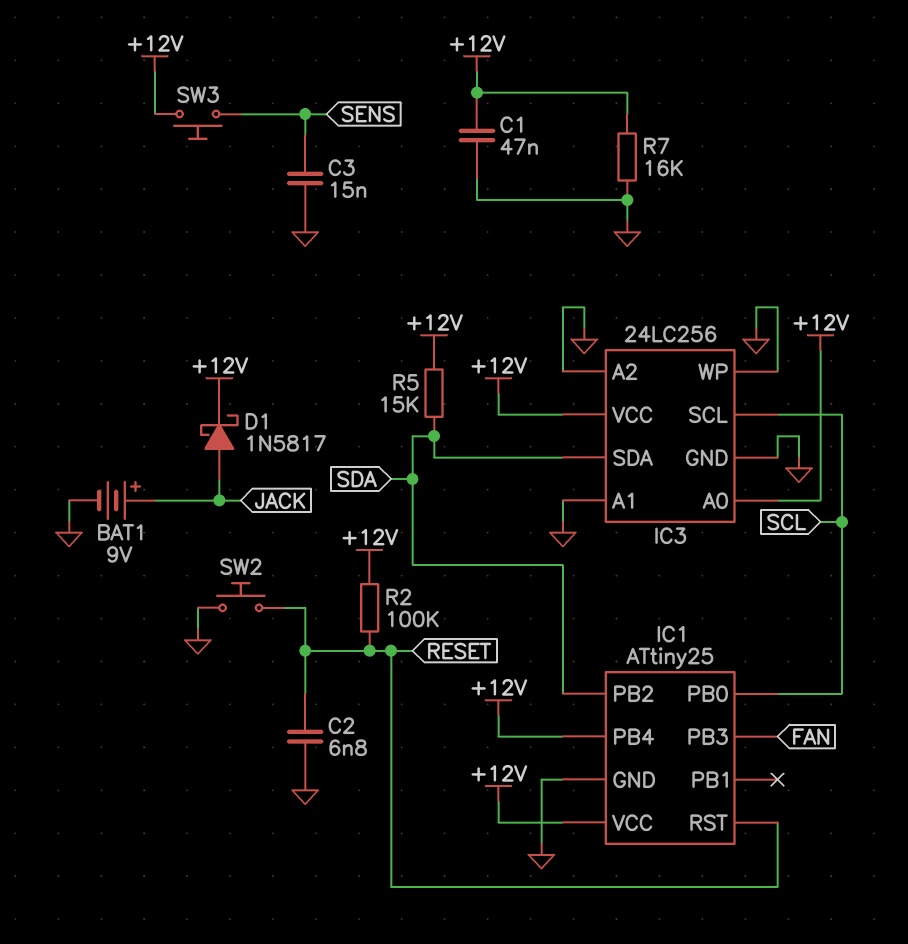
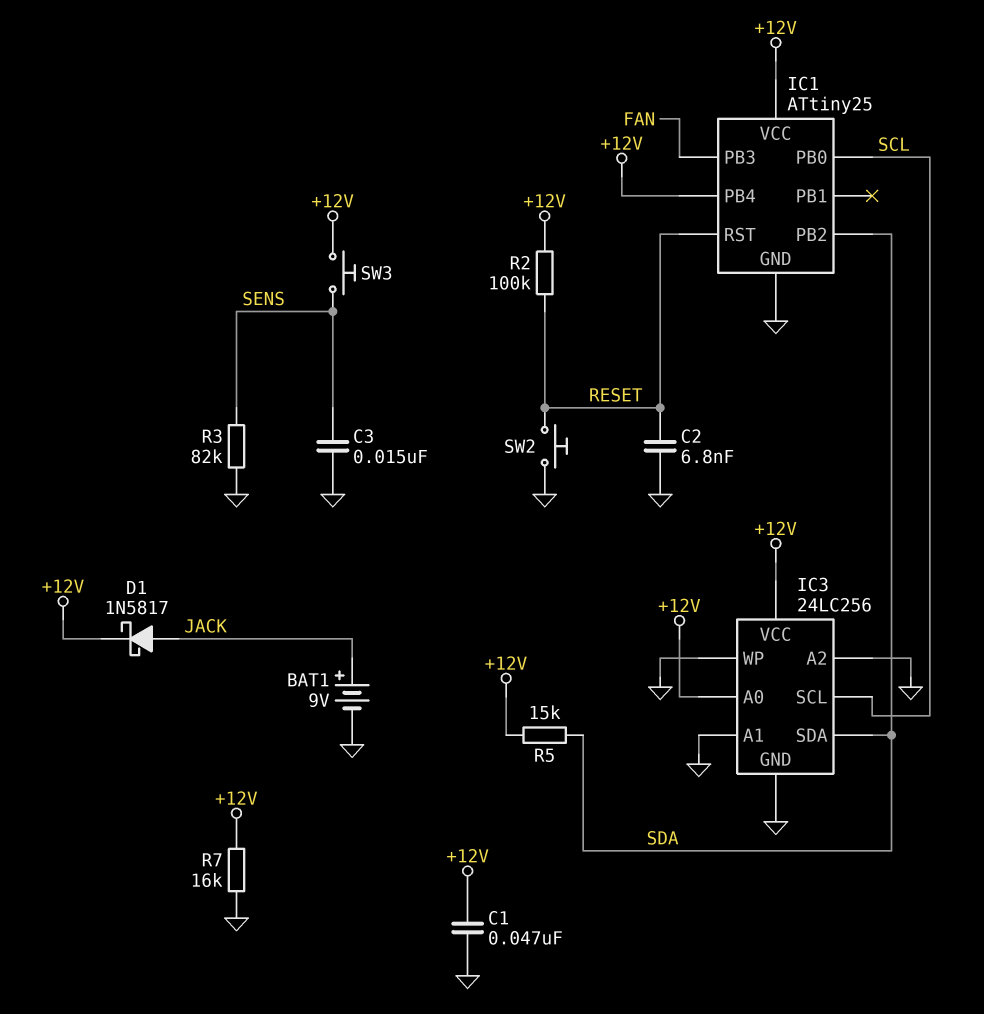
R3: none -> 82k (GND, SENS)

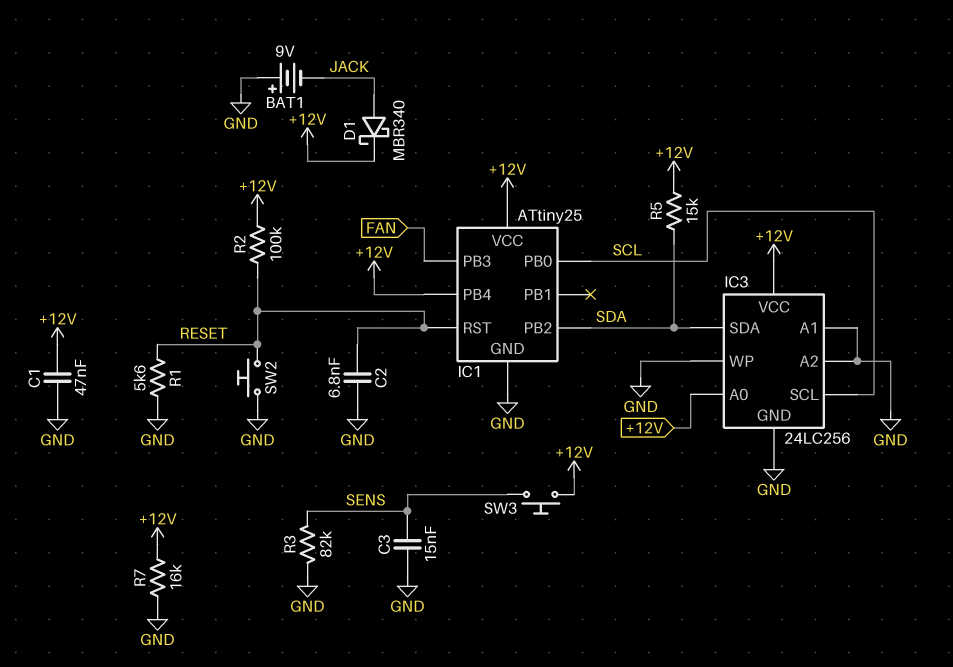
BAT1: 9V (plus JACK, minus GND) -> 9V (plus GND, minus JACK)
D1: schottky 1N5817 (A JACK, K +12V) -> schottky MBR340 (A JACK, K +12V)
R1: none -> 5.6k (GND, RESET)

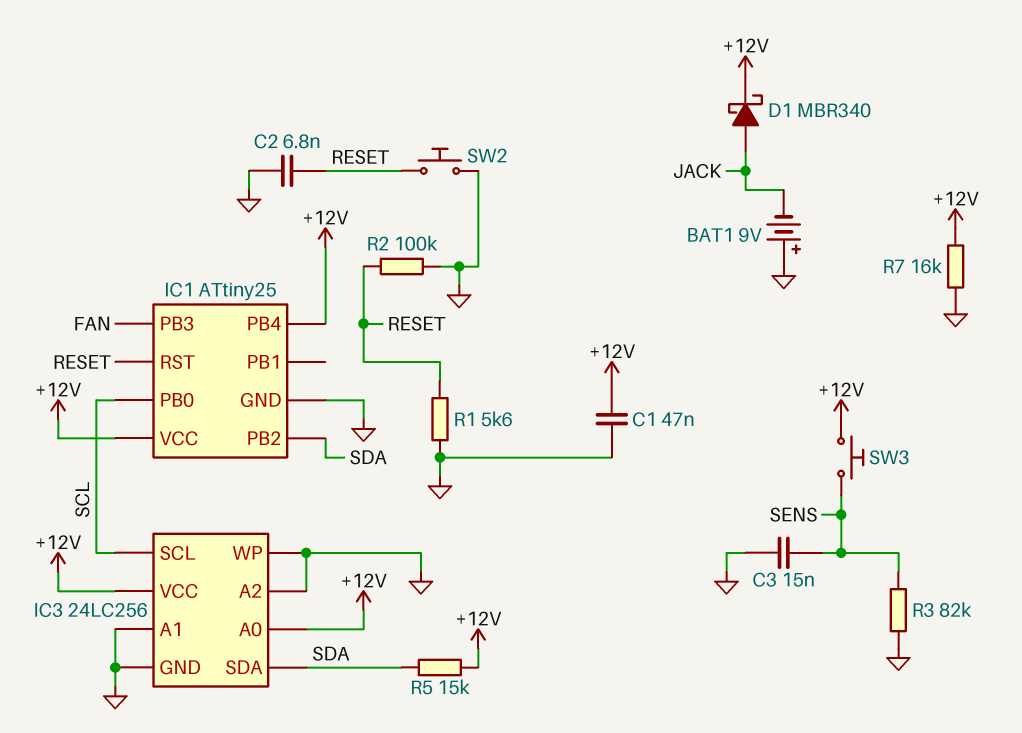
R2: 100k (+12V, RESET) -> 100k (GND, RESET)

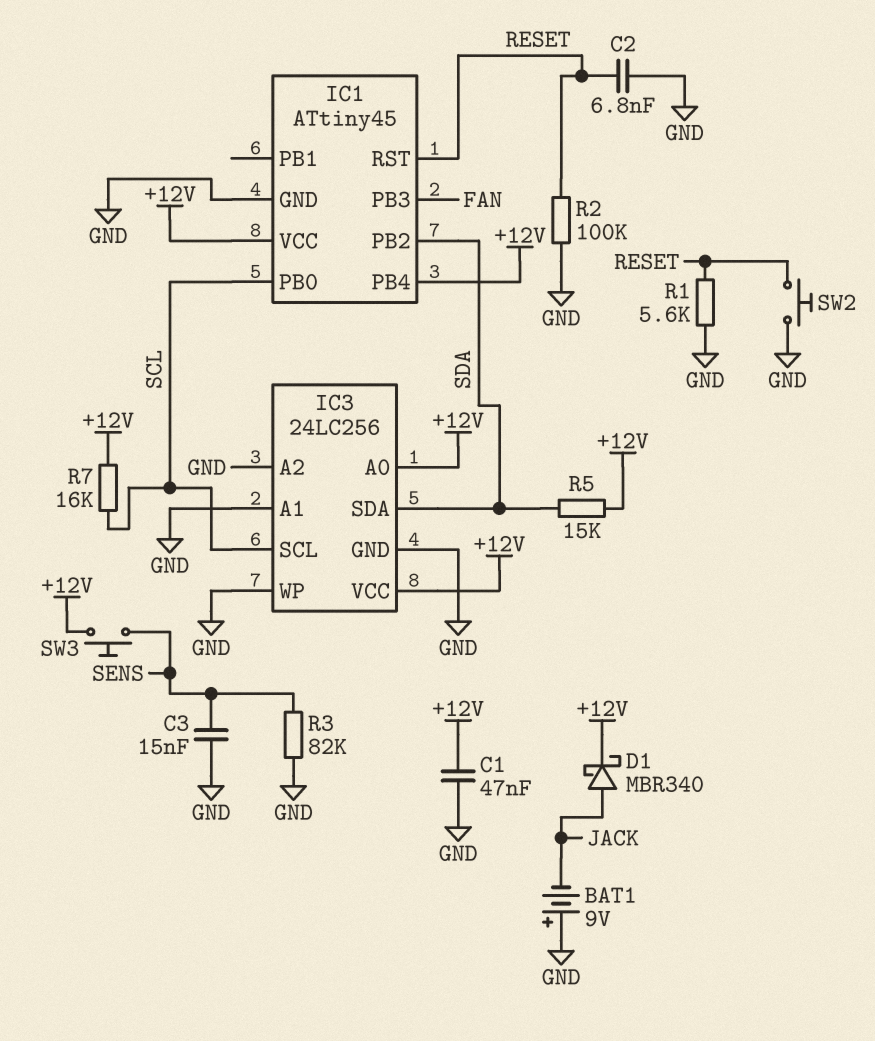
IC1: ATtiny25 -> ATtiny45
R7: 16k (+12V, GND) -> 16k (+12V, SCL)

